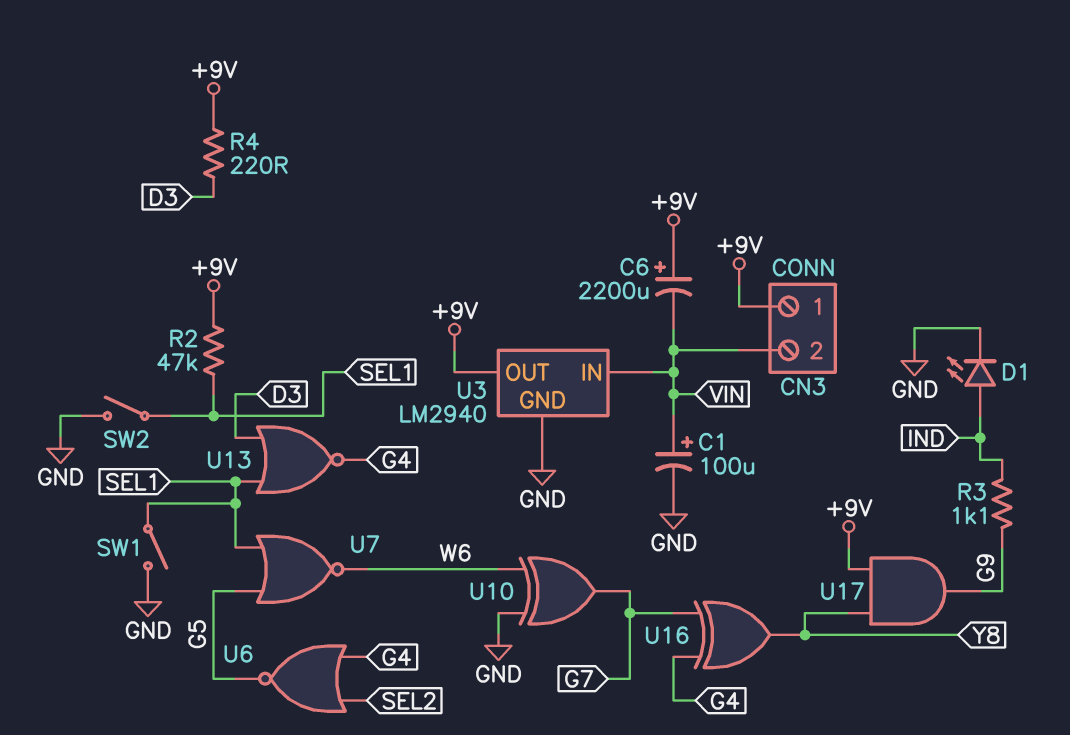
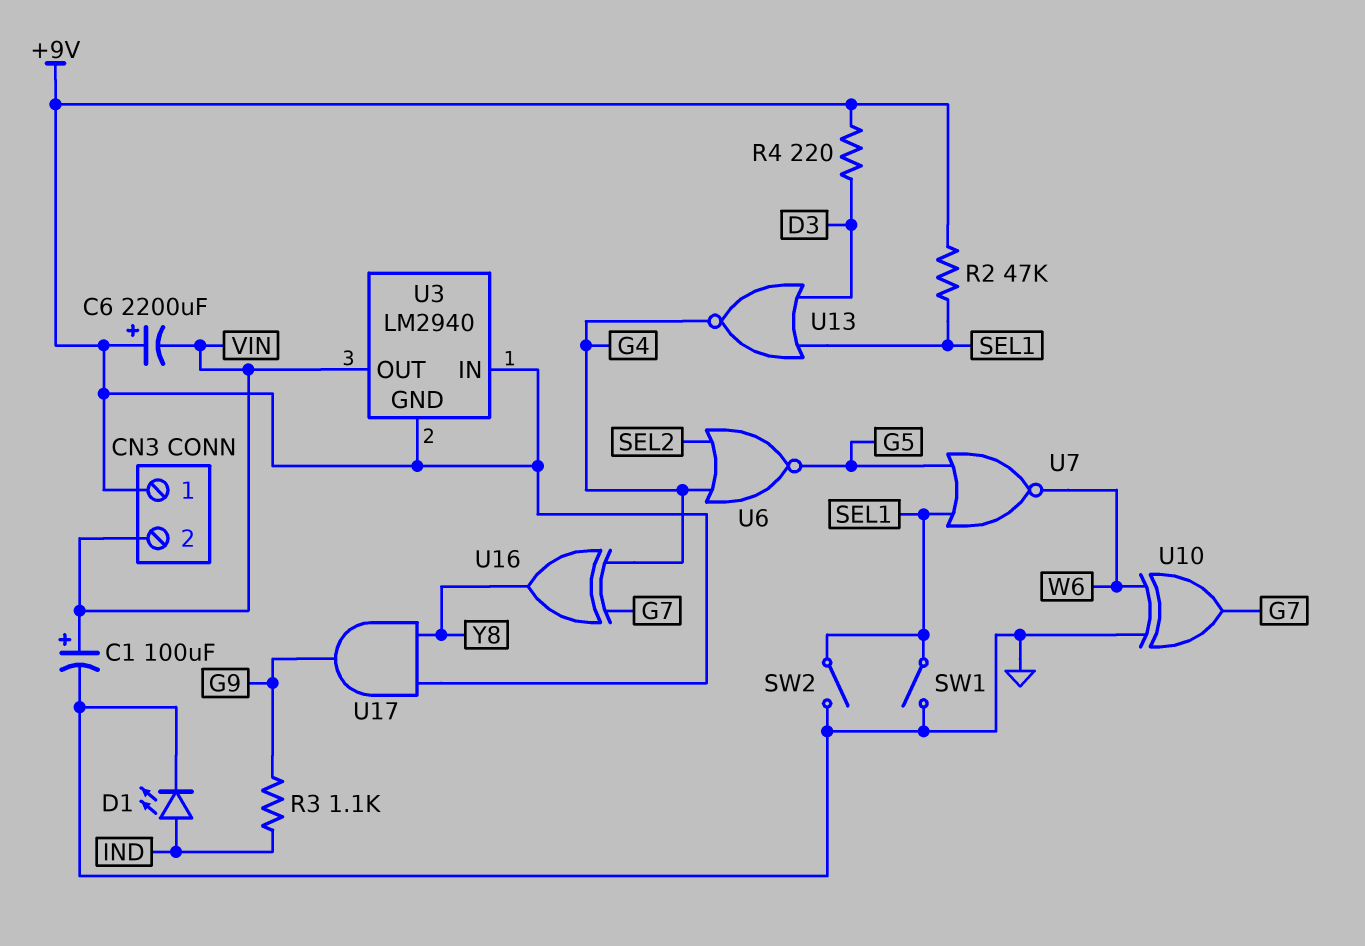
U3 pin GND: GND -> +9V
U3 pin IN: VIN -> +9V
U3 pin OUT: +9V -> VIN

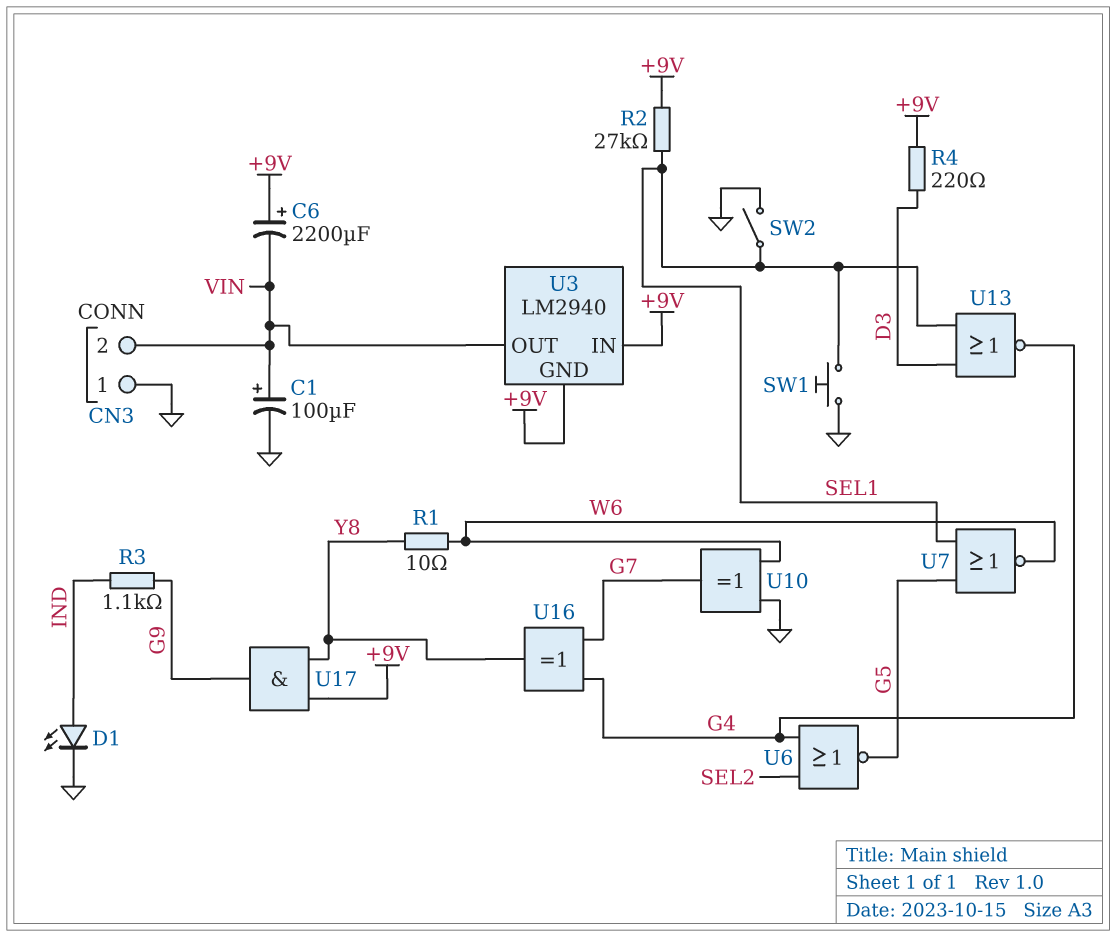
CN3 pin 1: +9V -> GND
R1: none -> 10 (W6, Y8)
R2: 47k (+9V, SEL1) -> 27k (+9V, SEL1)
SW1: switch (GND, SEL1) -> button (GND, SEL1)

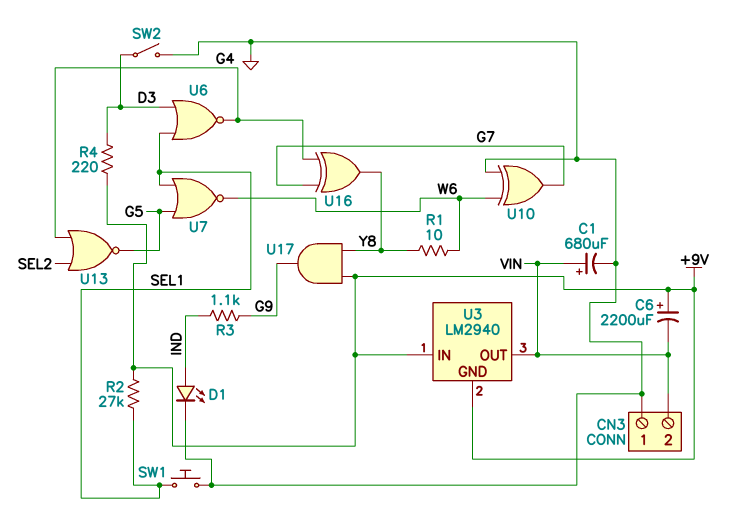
C1: 100uF (plus VIN, minus GND) -> 680uF (plus VIN, minus GND)
SW2: switch (GND, SEL1) -> switch (D3, GND)
U6: NOR (in G4, in SEL2, out G5) -> NOR (in D3, in SEL1, out G4)
U13: NOR (in D3, in SEL1, out G4) -> NOR (in G4, in SEL2, out G5)

